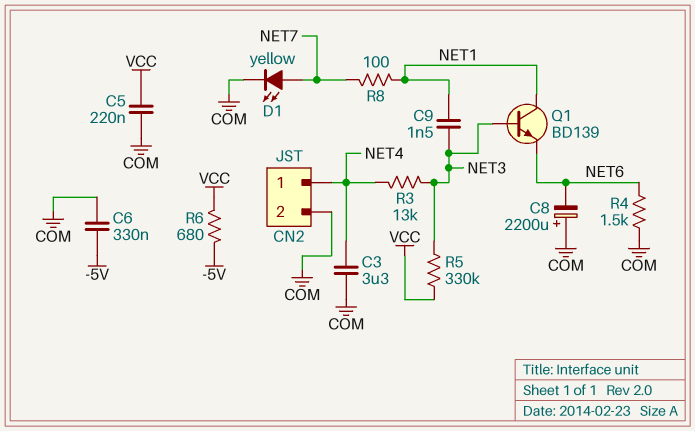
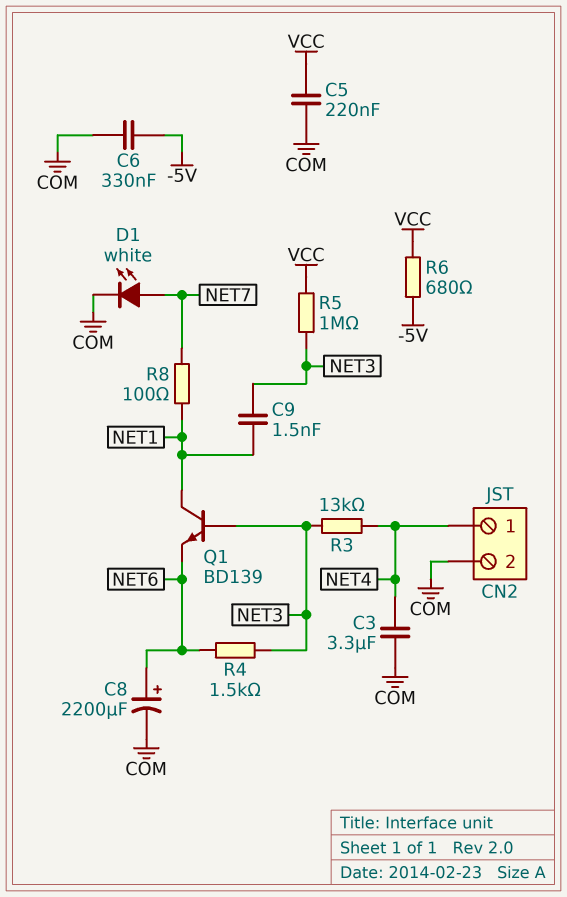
C8: 2200uF (plus COM, minus NET6) -> 2200uF (plus NET6, minus COM)
D1: LED yellow (A NET7, K COM) -> LED white (A NET7, K COM)
R4: 1.5k (COM, NET6) -> 1.5k (NET3, NET6)
R5: 330k (NET3, VCC) -> 1M (NET3, VCC)

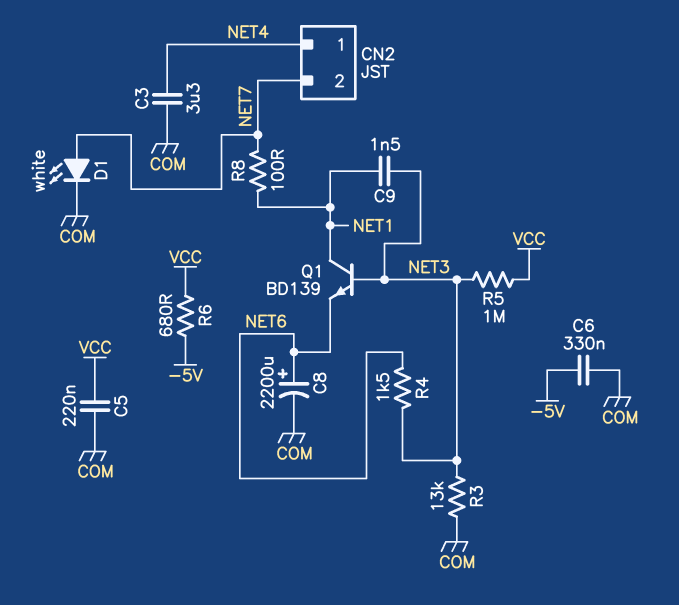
CN2 pin 2: COM -> NET7
R3: 13k (NET3, NET4) -> 13k (COM, NET3)

